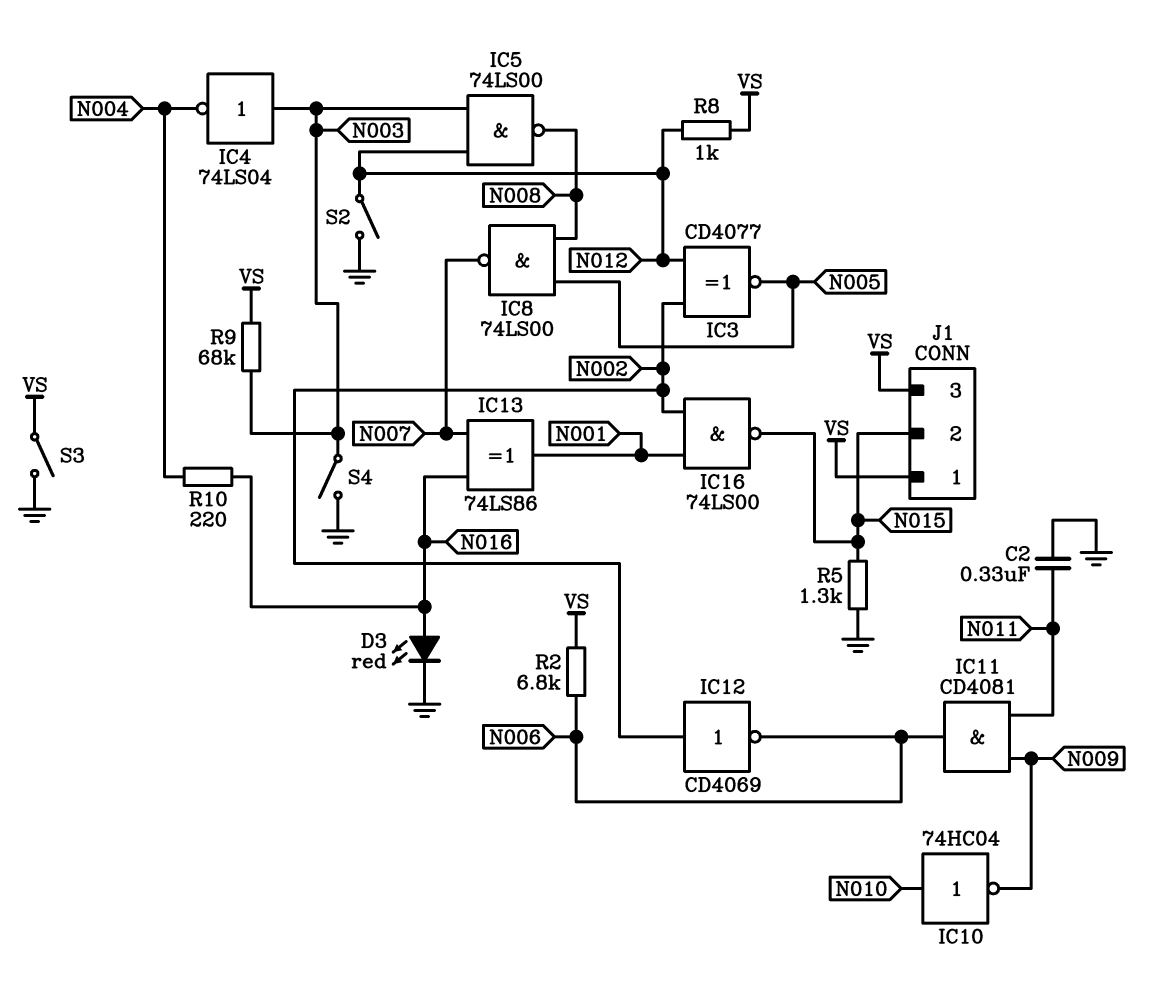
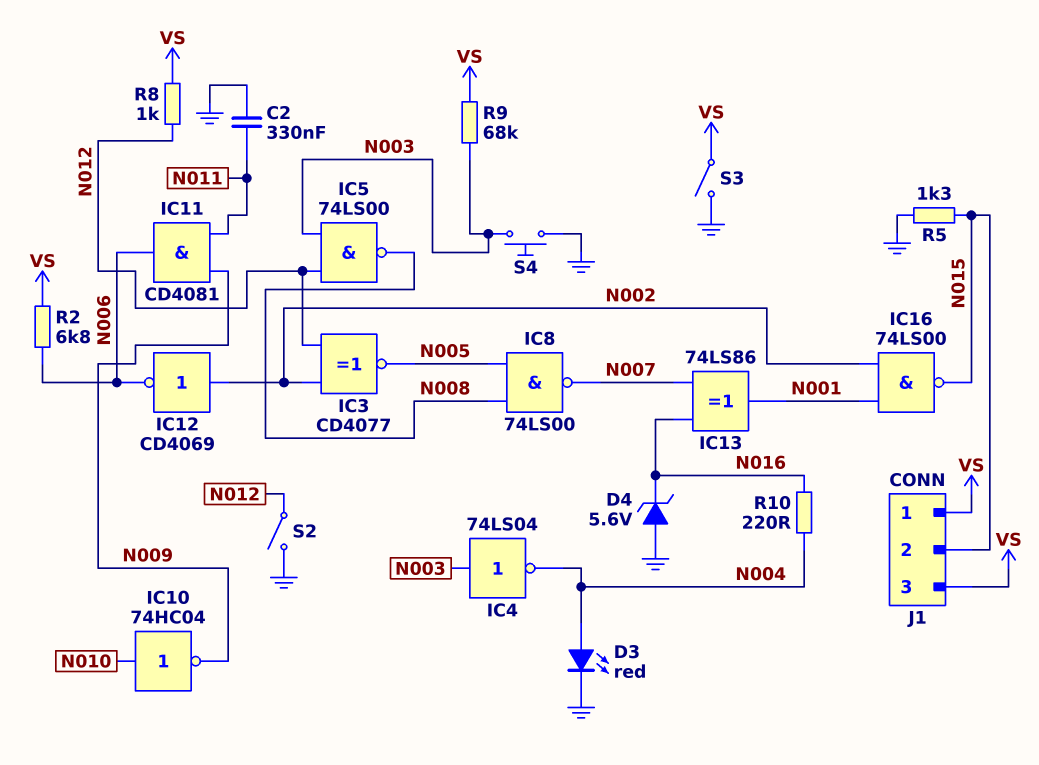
D3: LED red (A N016, K GND) -> LED red (A N004, K GND)
D4: none -> zener 5.6V (A GND, K N016)
S4: switch (GND, N003) -> button (GND, N003)

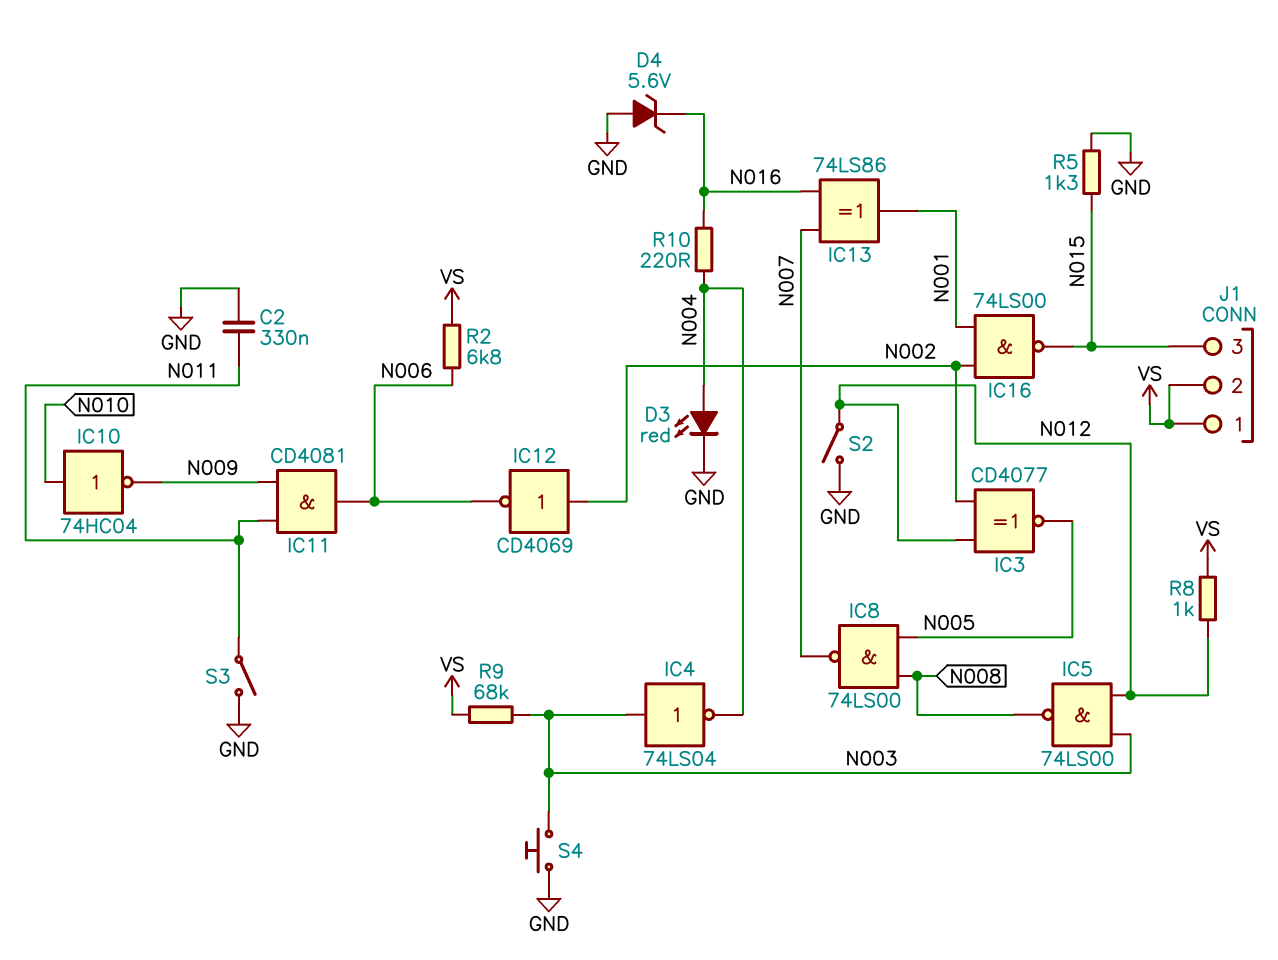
J1 pin 2: N015 -> VS
J1 pin 3: VS -> N015
S3: switch (GND, VS) -> switch (GND, N011)

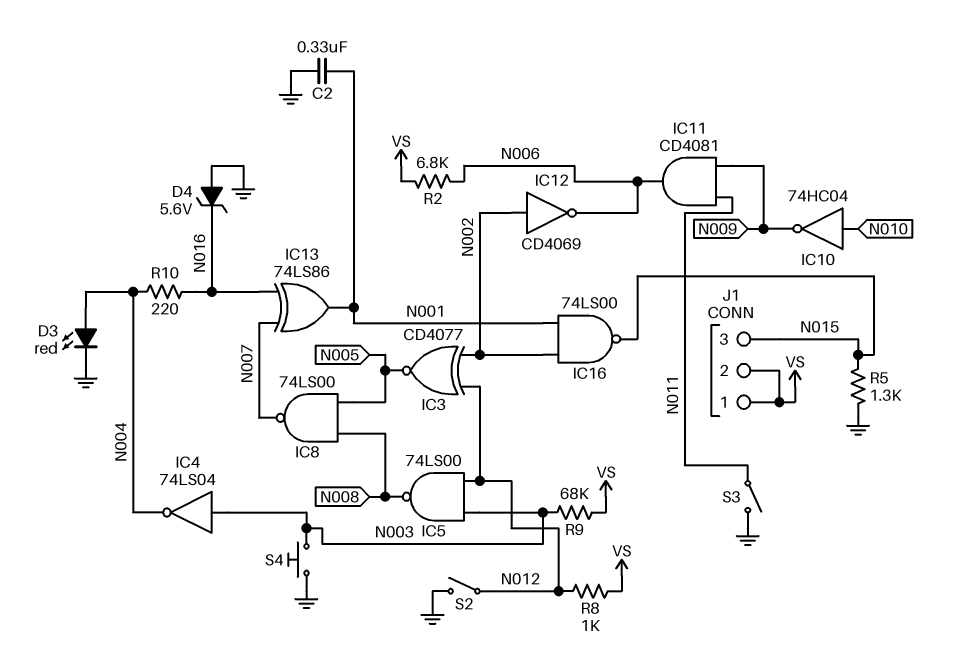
C2: 330nF (GND, N011) -> 330nF (GND, N001)

